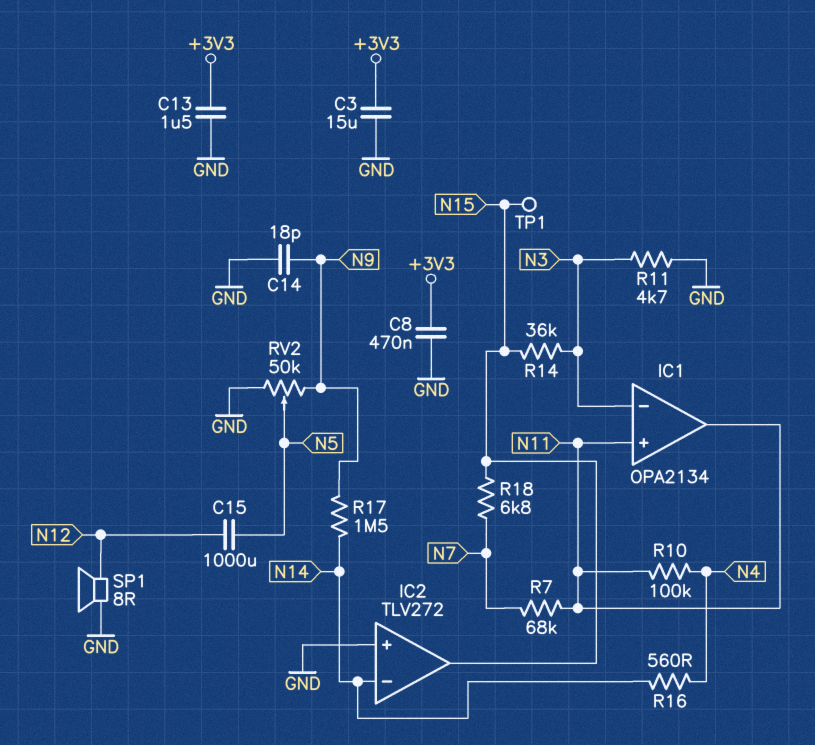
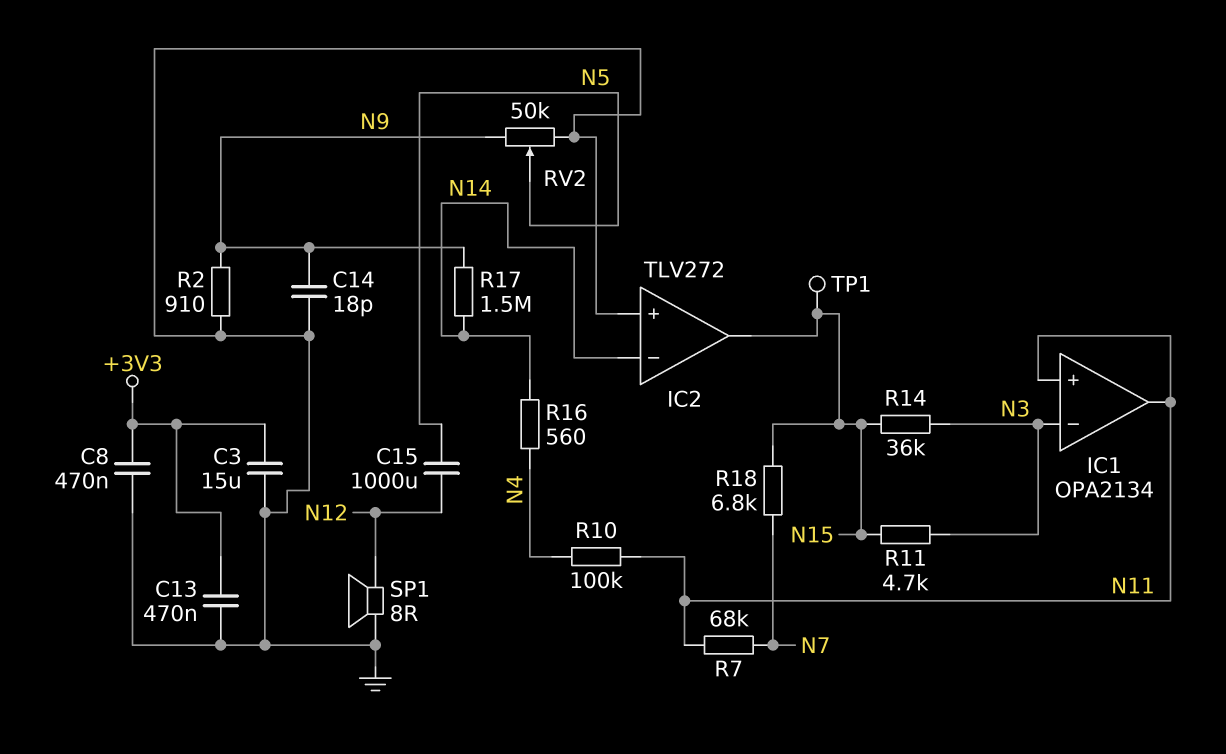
C13: 1.5uF (+3V3, GND) -> 470nF (+3V3, GND)
R2: none -> 910 (GND, N9)
R11: 4.7k (GND, N3) -> 4.7k (N3, N15)

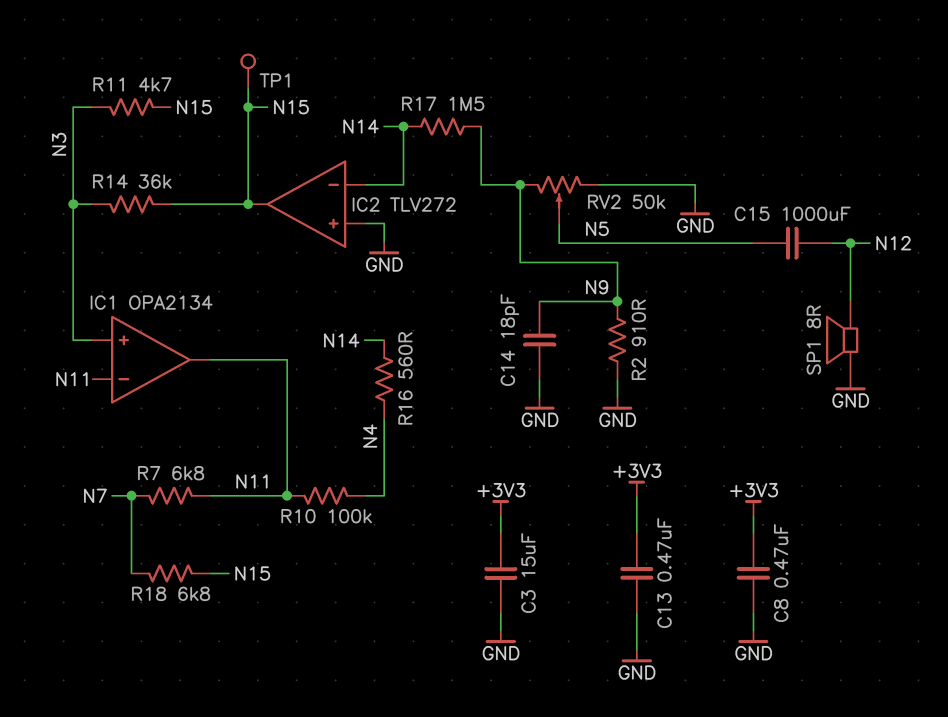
IC1 pin in+: N11 -> N3
IC1 pin in-: N3 -> N11
R7: 68k (N7, N11) -> 6.8k (N7, N11)

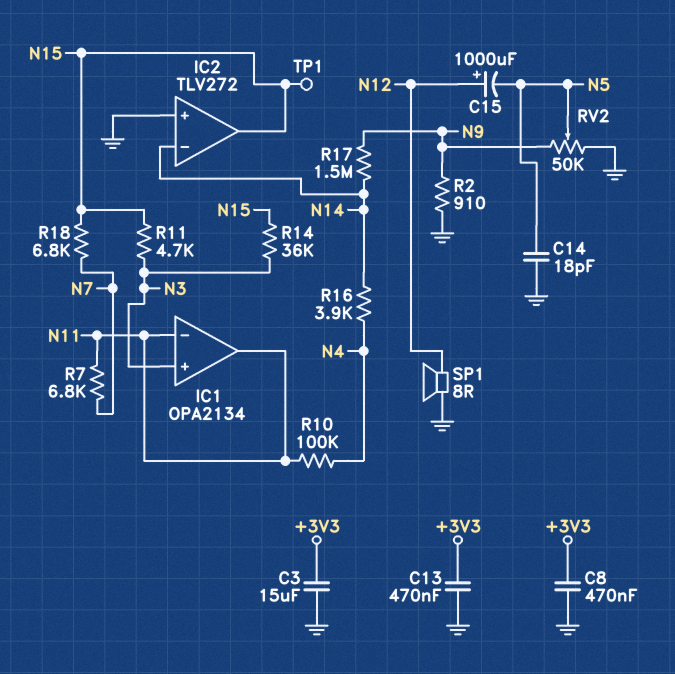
C14: 18pF (GND, N9) -> 18pF (GND, N5)
C15: 1000uF (N5, N12) -> 1000uF (plus N12, minus N5)
R16: 560 (N4, N14) -> 3.9k (N4, N14)

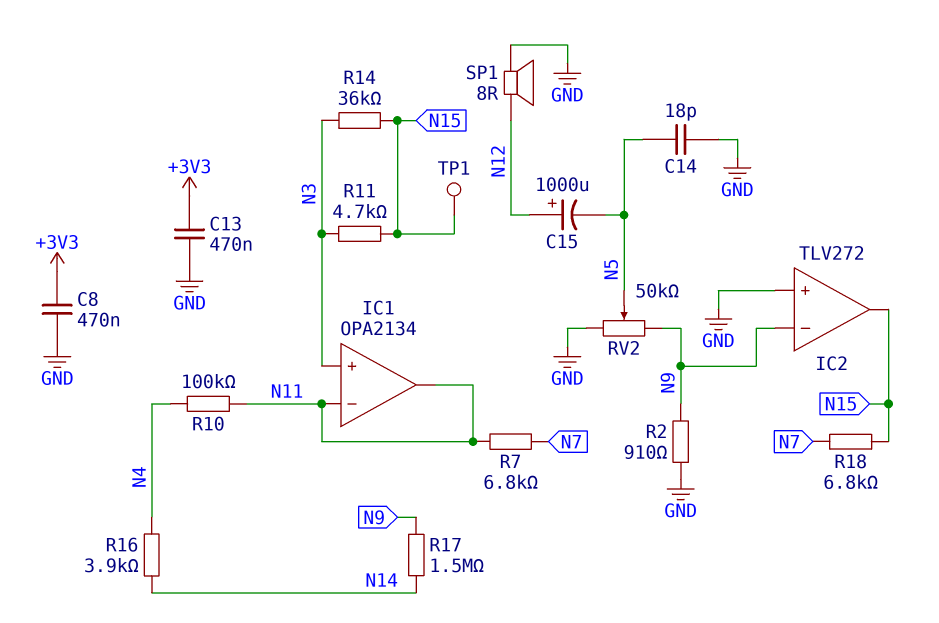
C3: 15uF (+3V3, GND) -> none
IC2 pin in-: N14 -> N9

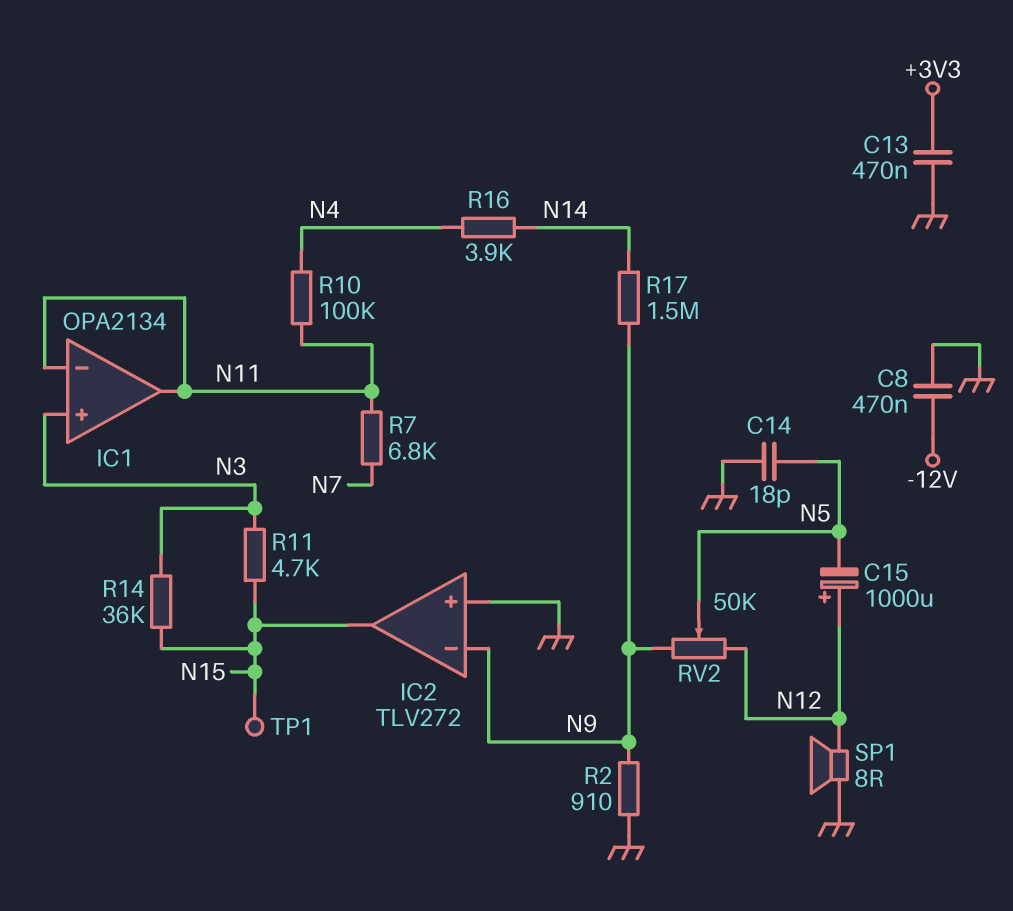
C8: 470nF (+3V3, GND) -> 470nF (-12V, GND)
R18: 6.8k (N7, N15) -> none
RV2: 50k (GND, N9, wiper N5) -> 50k (N9, N12, wiper N5)

